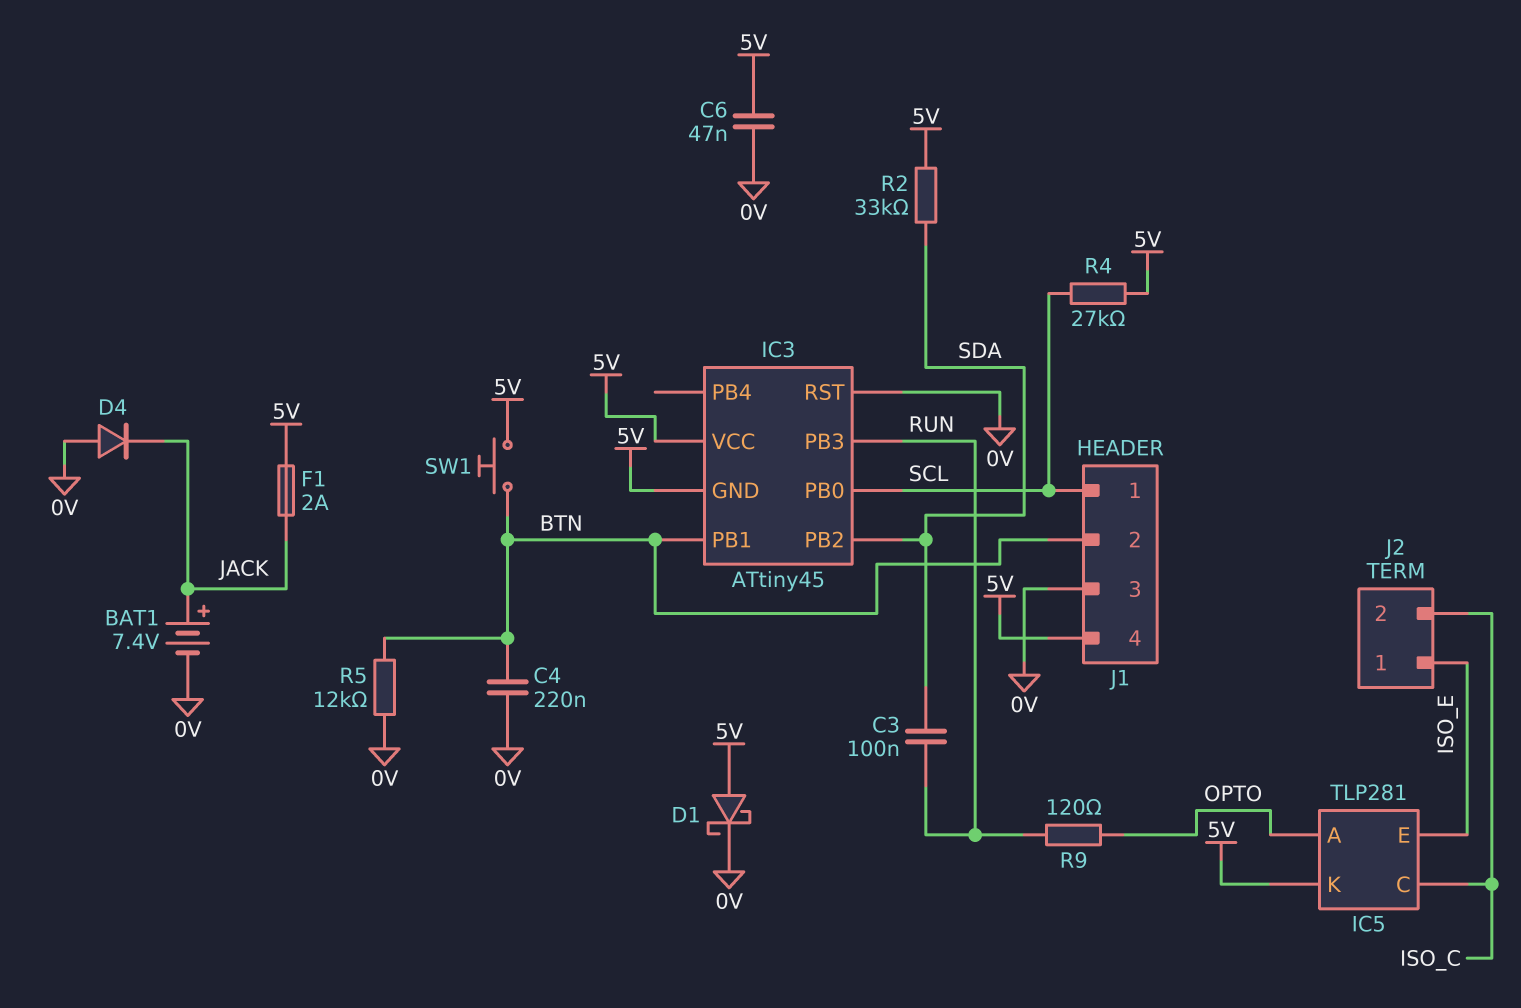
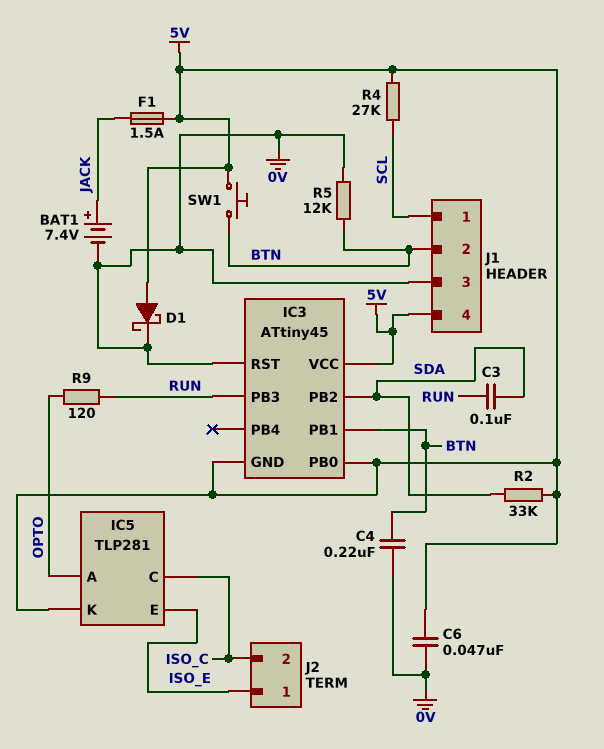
D4: diode (A 0V, K JACK) -> none
F1: 2A (5V, JACK) -> 1.5A (5V, JACK)
IC3 pin PB0: SCL -> 5V

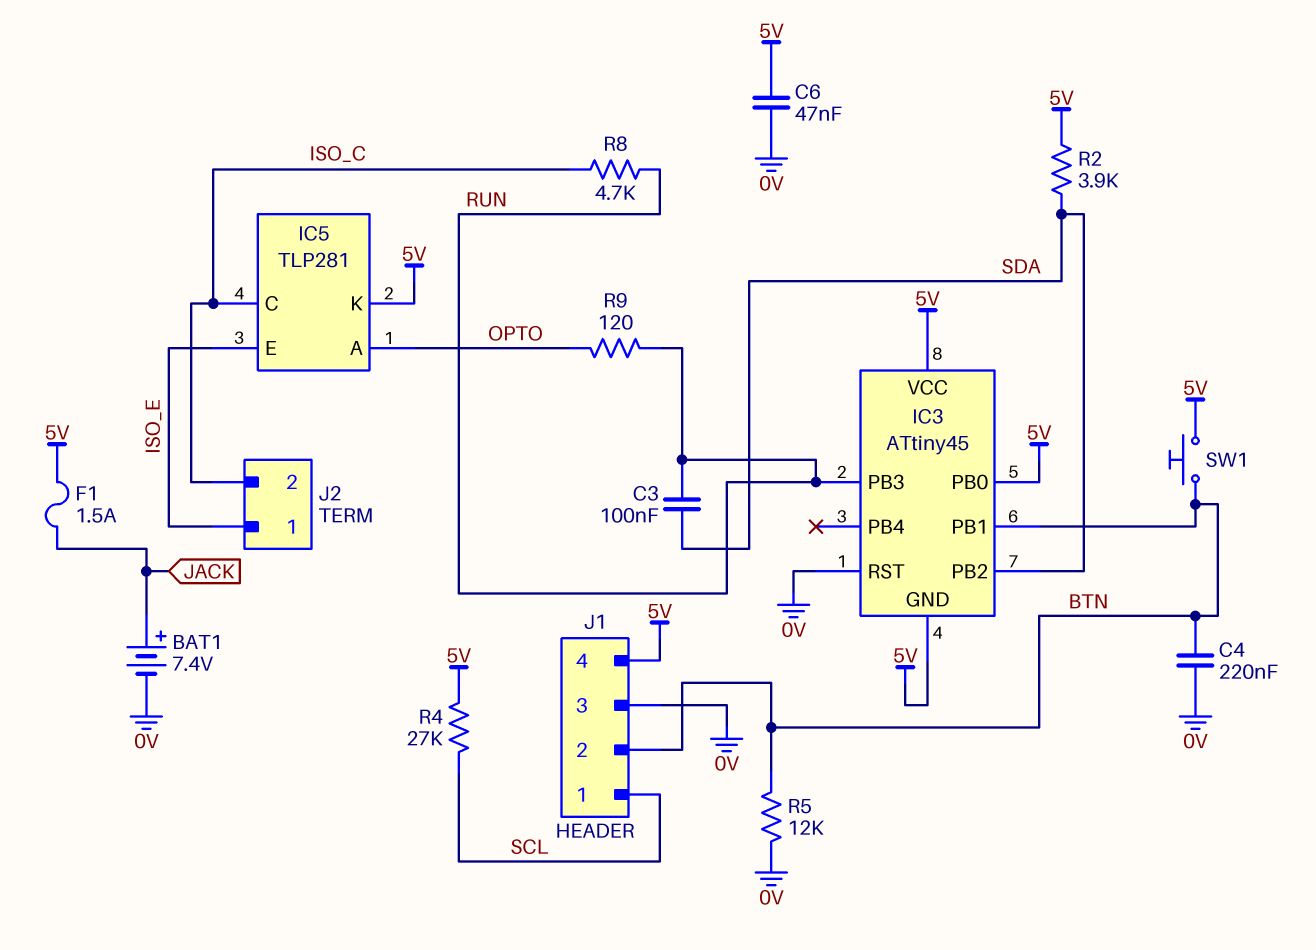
D1: schottky (A 5V, K 0V) -> none
R2: 33k (5V, SDA) -> 3.9k (5V, SDA)
R8: none -> 4.7k (ISO_C, RUN)

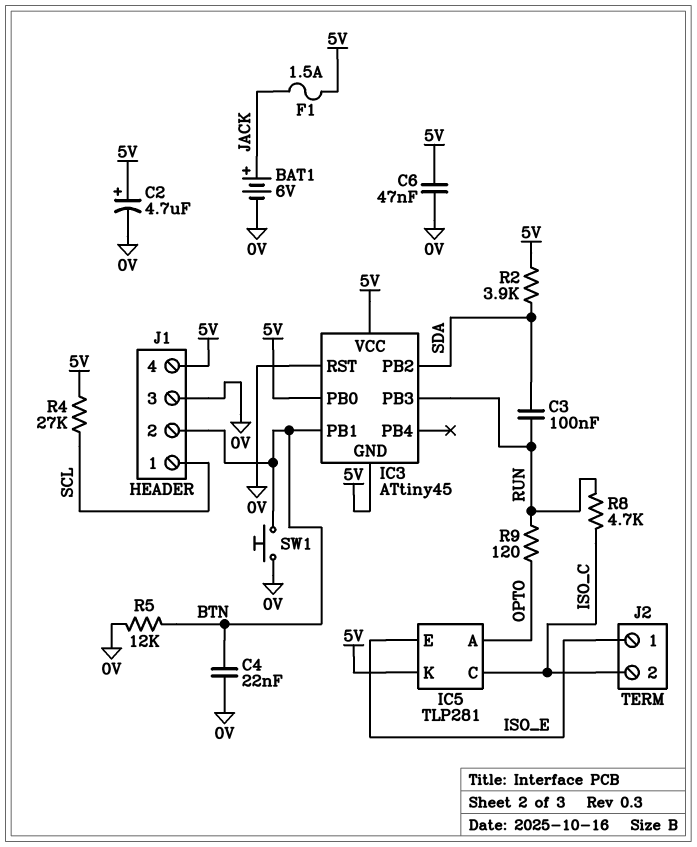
BAT1: 7.4V (plus JACK, minus 0V) -> 6V (plus JACK, minus 0V)
C2: none -> 4.7uF (plus 5V, minus 0V)
C4: 220nF (0V, BTN) -> 22nF (0V, BTN)
SW1: button (5V, BTN) -> button (0V, BTN)

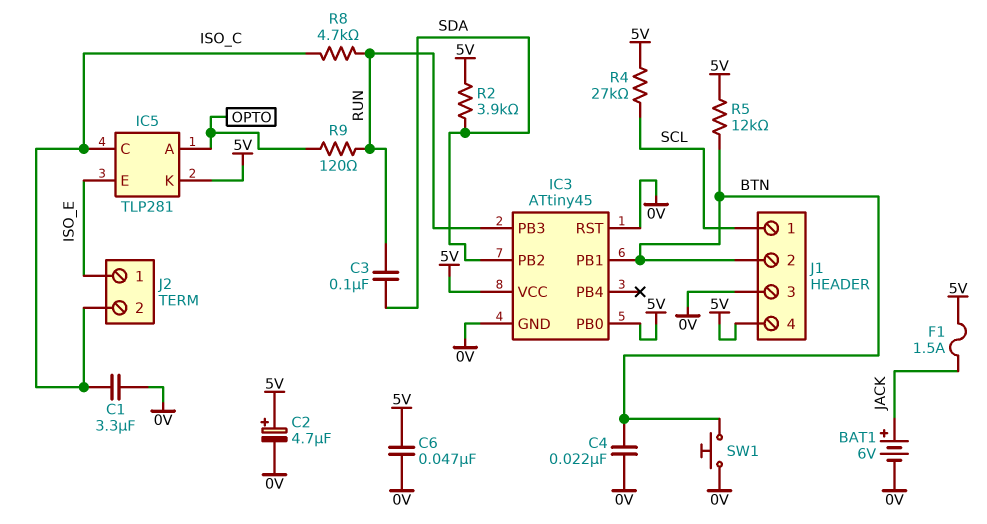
C1: none -> 3.3uF (0V, ISO_C)
IC3 pin GND: 5V -> 0V
R5: 12k (0V, BTN) -> 12k (5V, BTN)

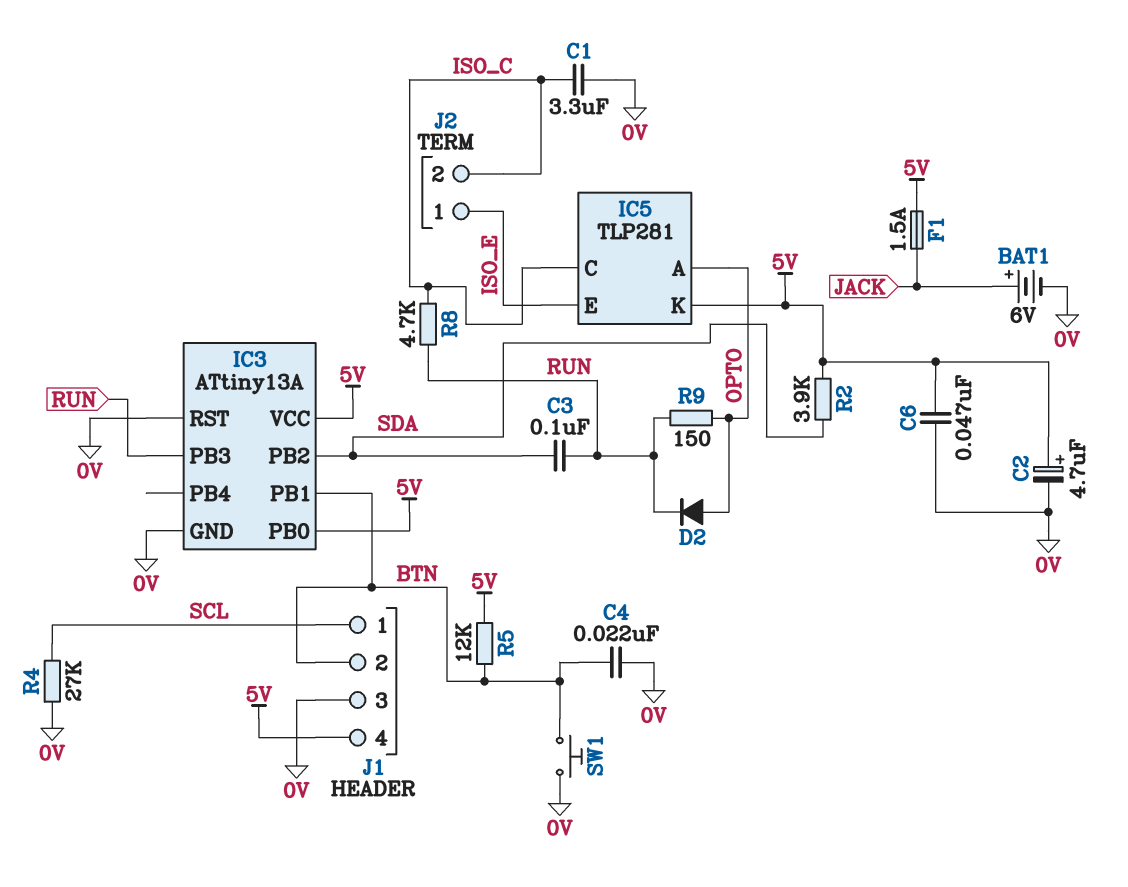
D2: none -> diode (A OPTO, K RUN)
IC3: ATtiny45 -> ATtiny13A
R4: 27k (5V, SCL) -> 27k (0V, SCL)
R9: 120 (OPTO, RUN) -> 150 (OPTO, RUN)

